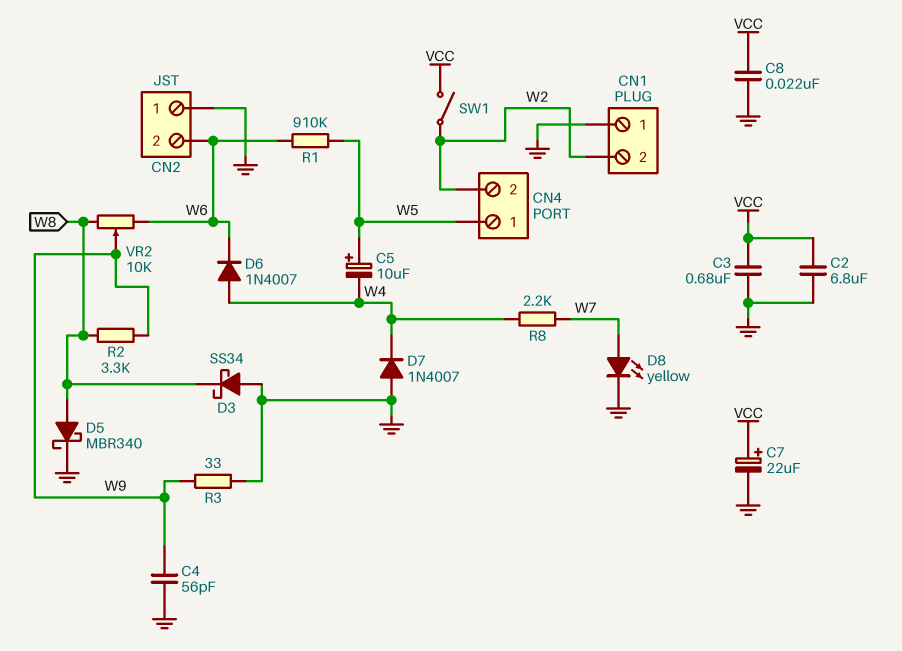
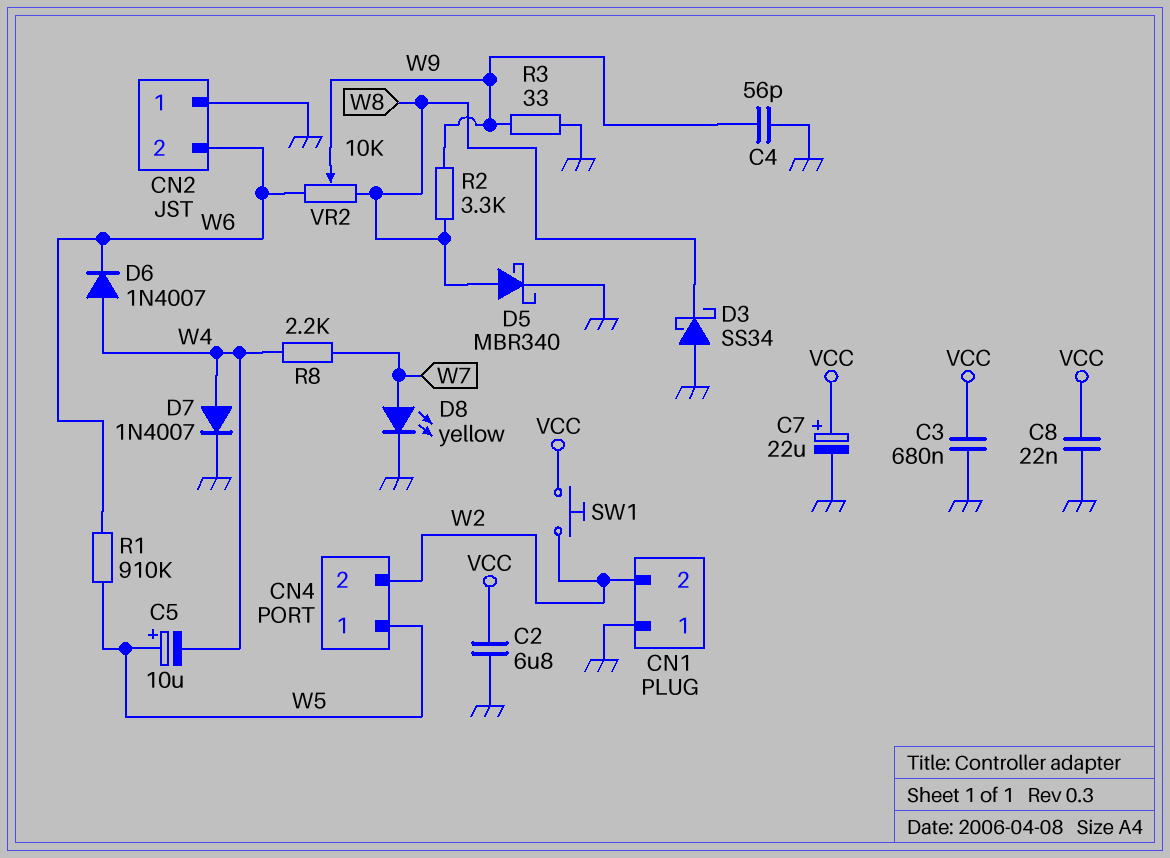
D7: diode 1N4007 (A GND, K W4) -> diode 1N4007 (A W4, K GND)
SW1: switch (VCC, W2) -> button (VCC, W2)

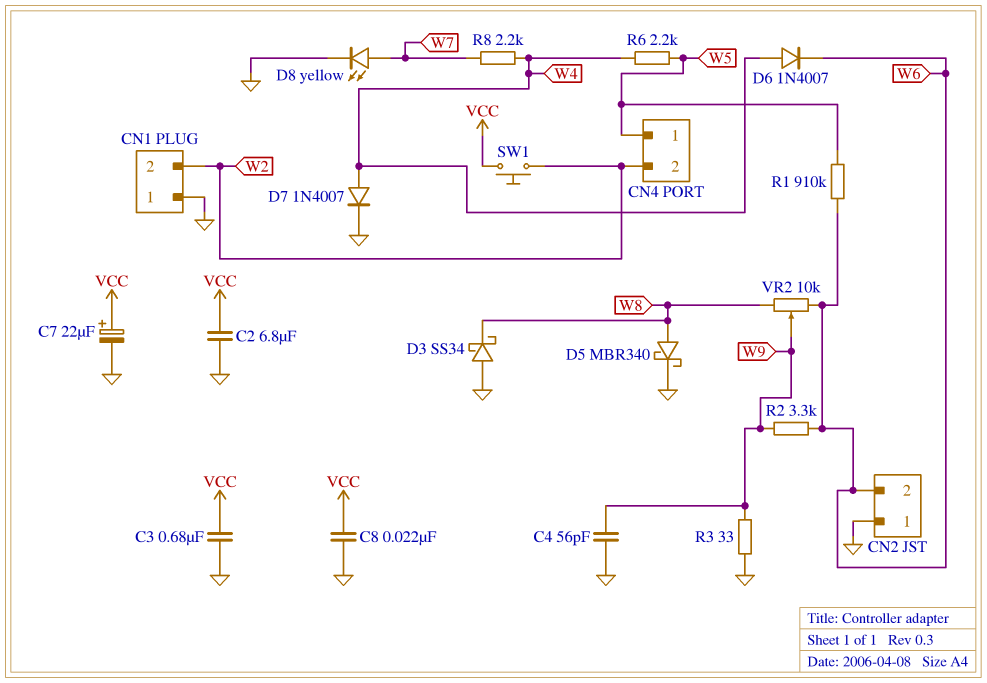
C5: 10uF (plus W5, minus W4) -> none
R2: 3.3k (W8, W9) -> 3.3k (W6, W9)
R6: none -> 2.2k (W4, W5)

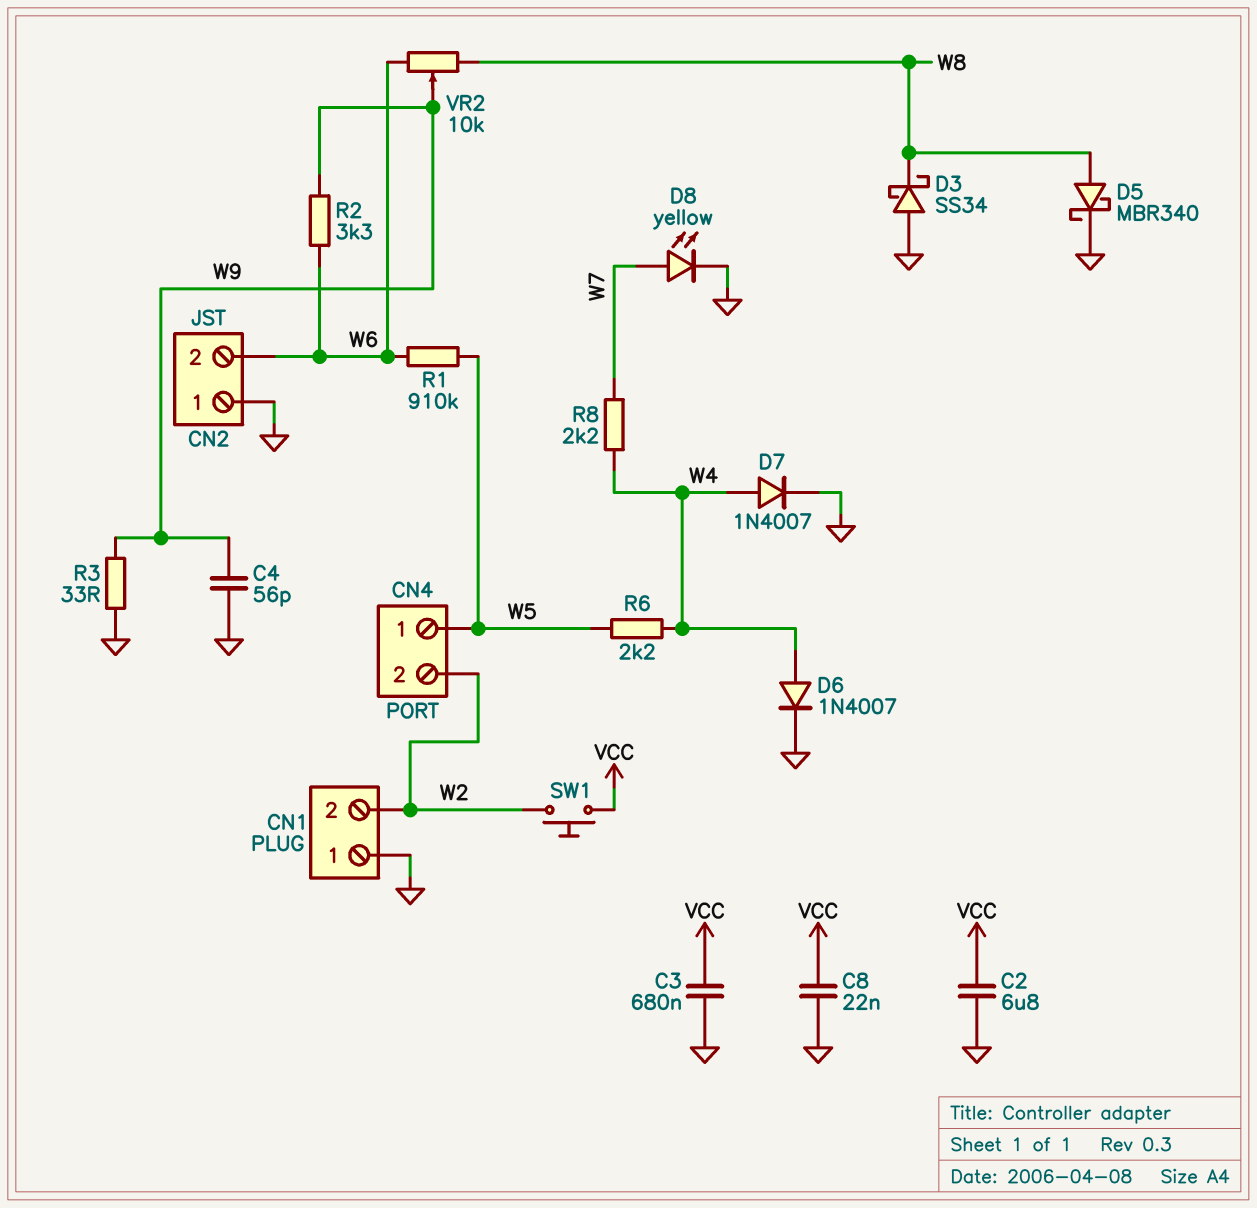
C7: 22uF (plus VCC, minus GND) -> none
D6: diode 1N4007 (A W4, K W6) -> diode 1N4007 (A W4, K GND)

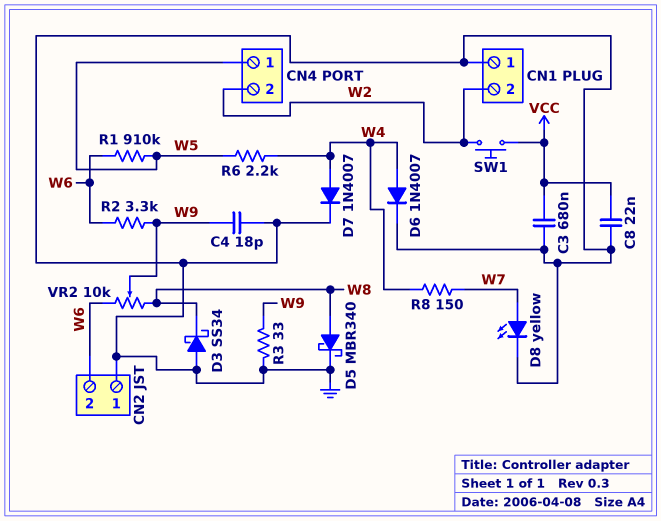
C2: 6.8uF (GND, VCC) -> none
C4: 56pF (GND, W9) -> 18pF (GND, W9)
R8: 2.2k (W4, W7) -> 150 (W4, W7)

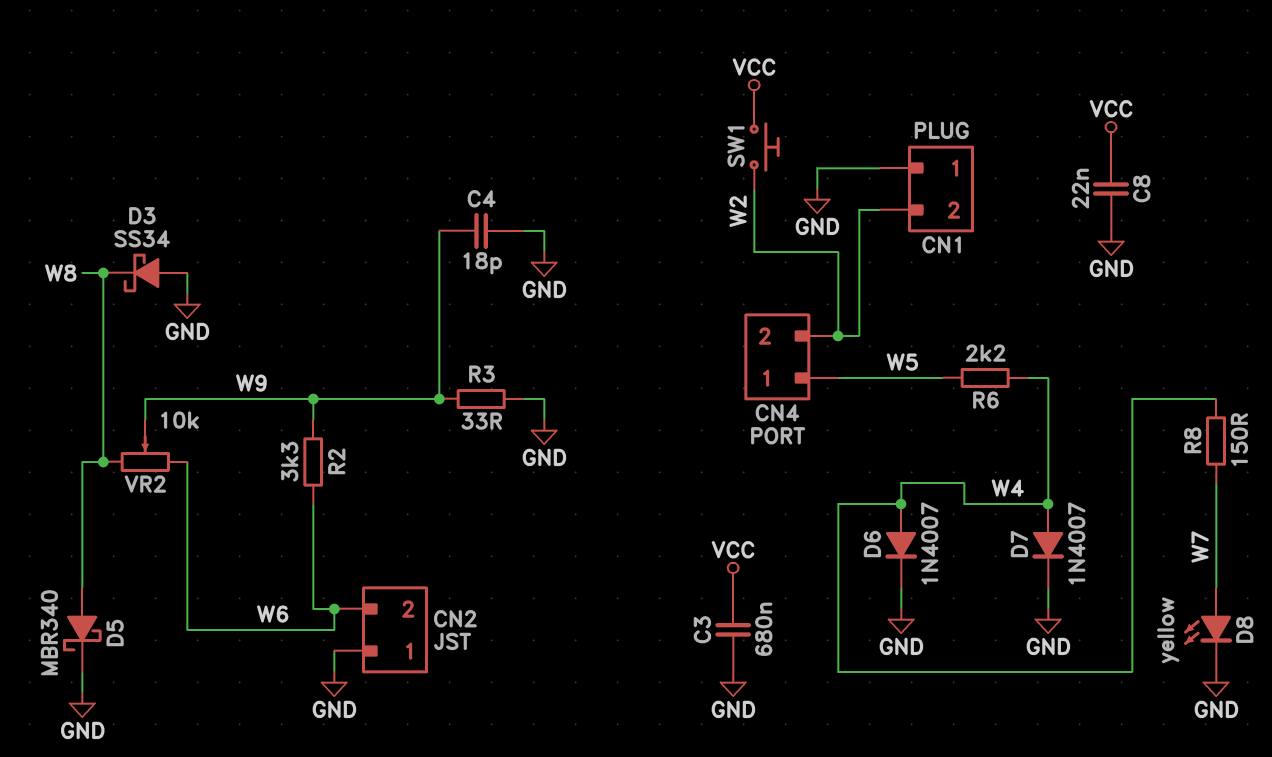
R1: 910k (W5, W6) -> none

